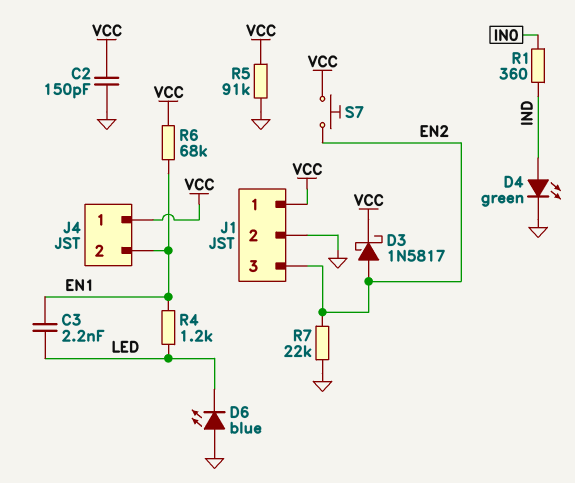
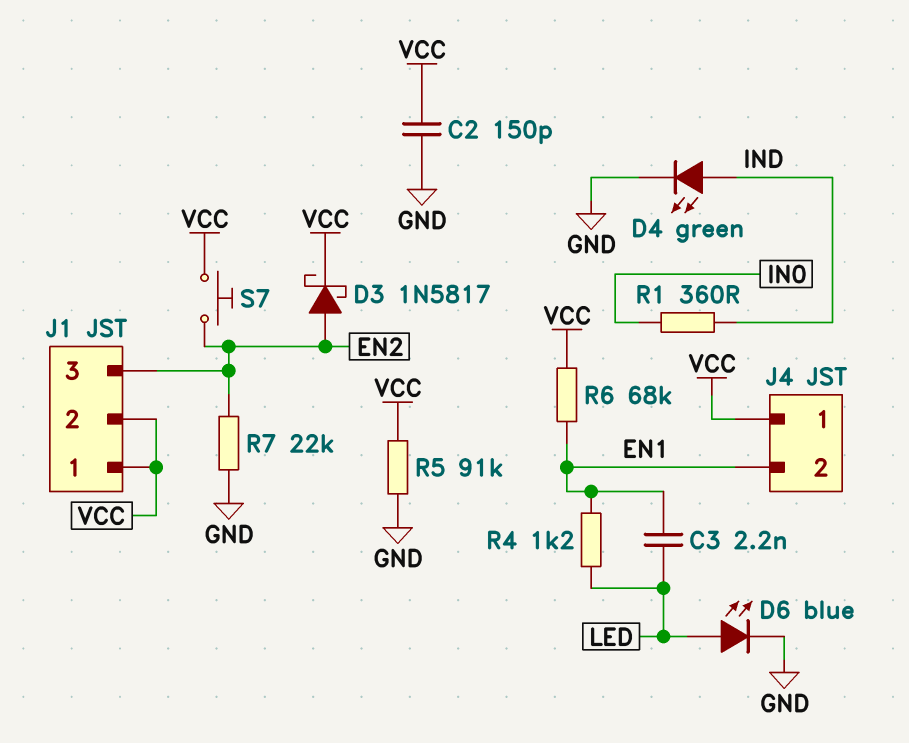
D6: LED blue (A GND, K LED) -> LED blue (A LED, K GND)
J1 pin 2: GND -> VCC

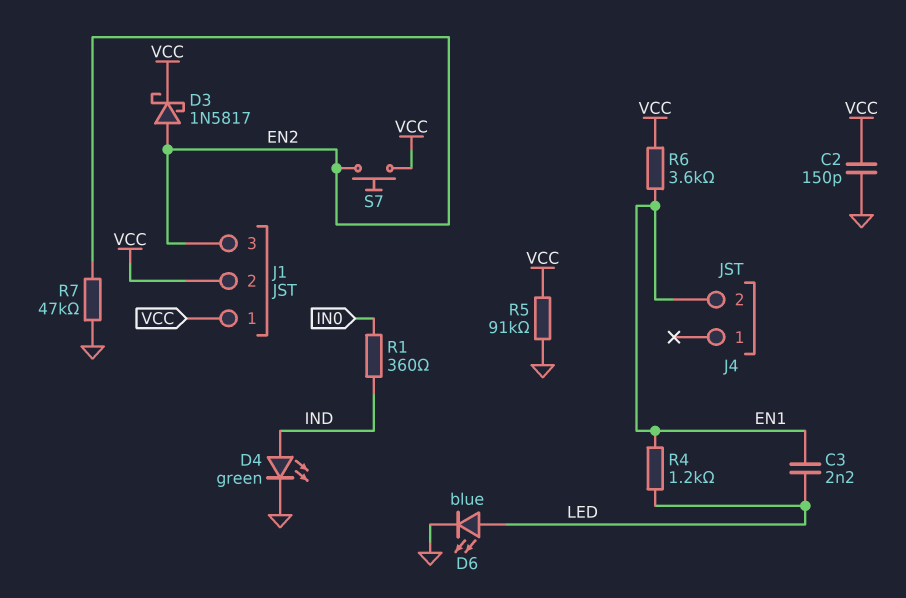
J4 pin 1: VCC -> none
R6: 68k (EN1, VCC) -> 3.6k (EN1, VCC)
R7: 22k (EN2, GND) -> 47k (EN2, GND)

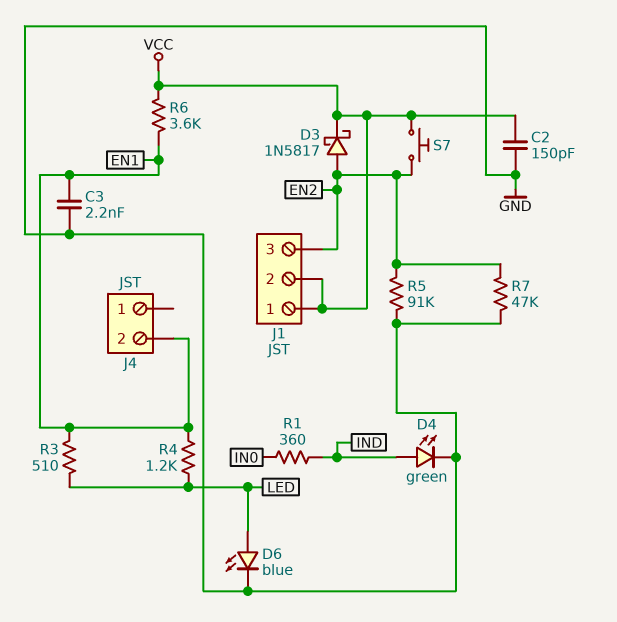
C3: 2.2nF (EN1, LED) -> 2.2nF (EN1, GND)
R3: none -> 510 (EN1, LED)
R5: 91k (GND, VCC) -> 91k (EN2, GND)

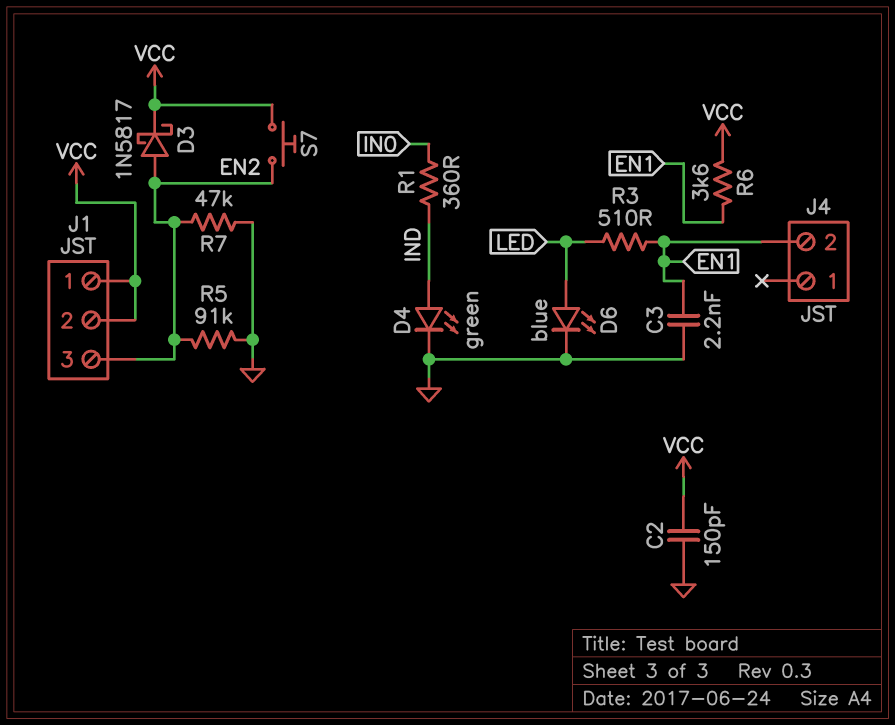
R4: 1.2k (EN1, LED) -> none

